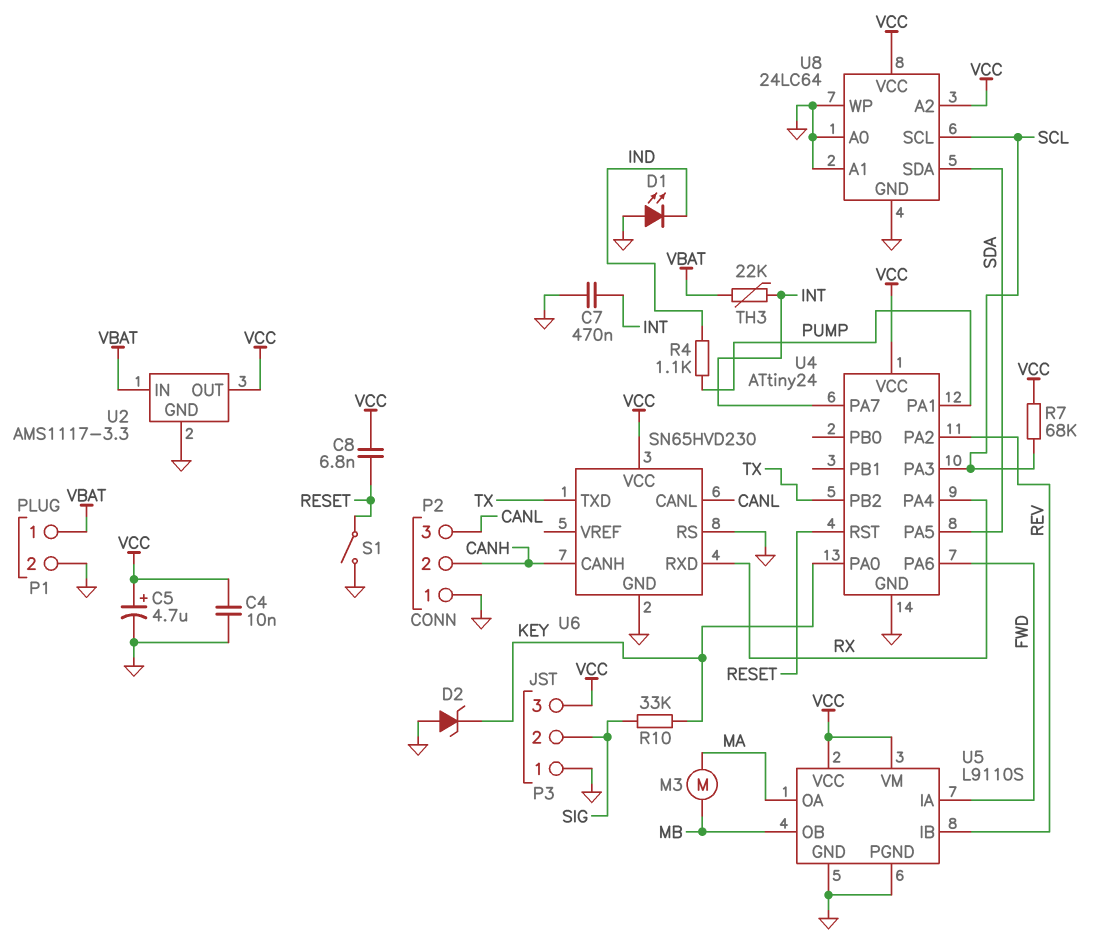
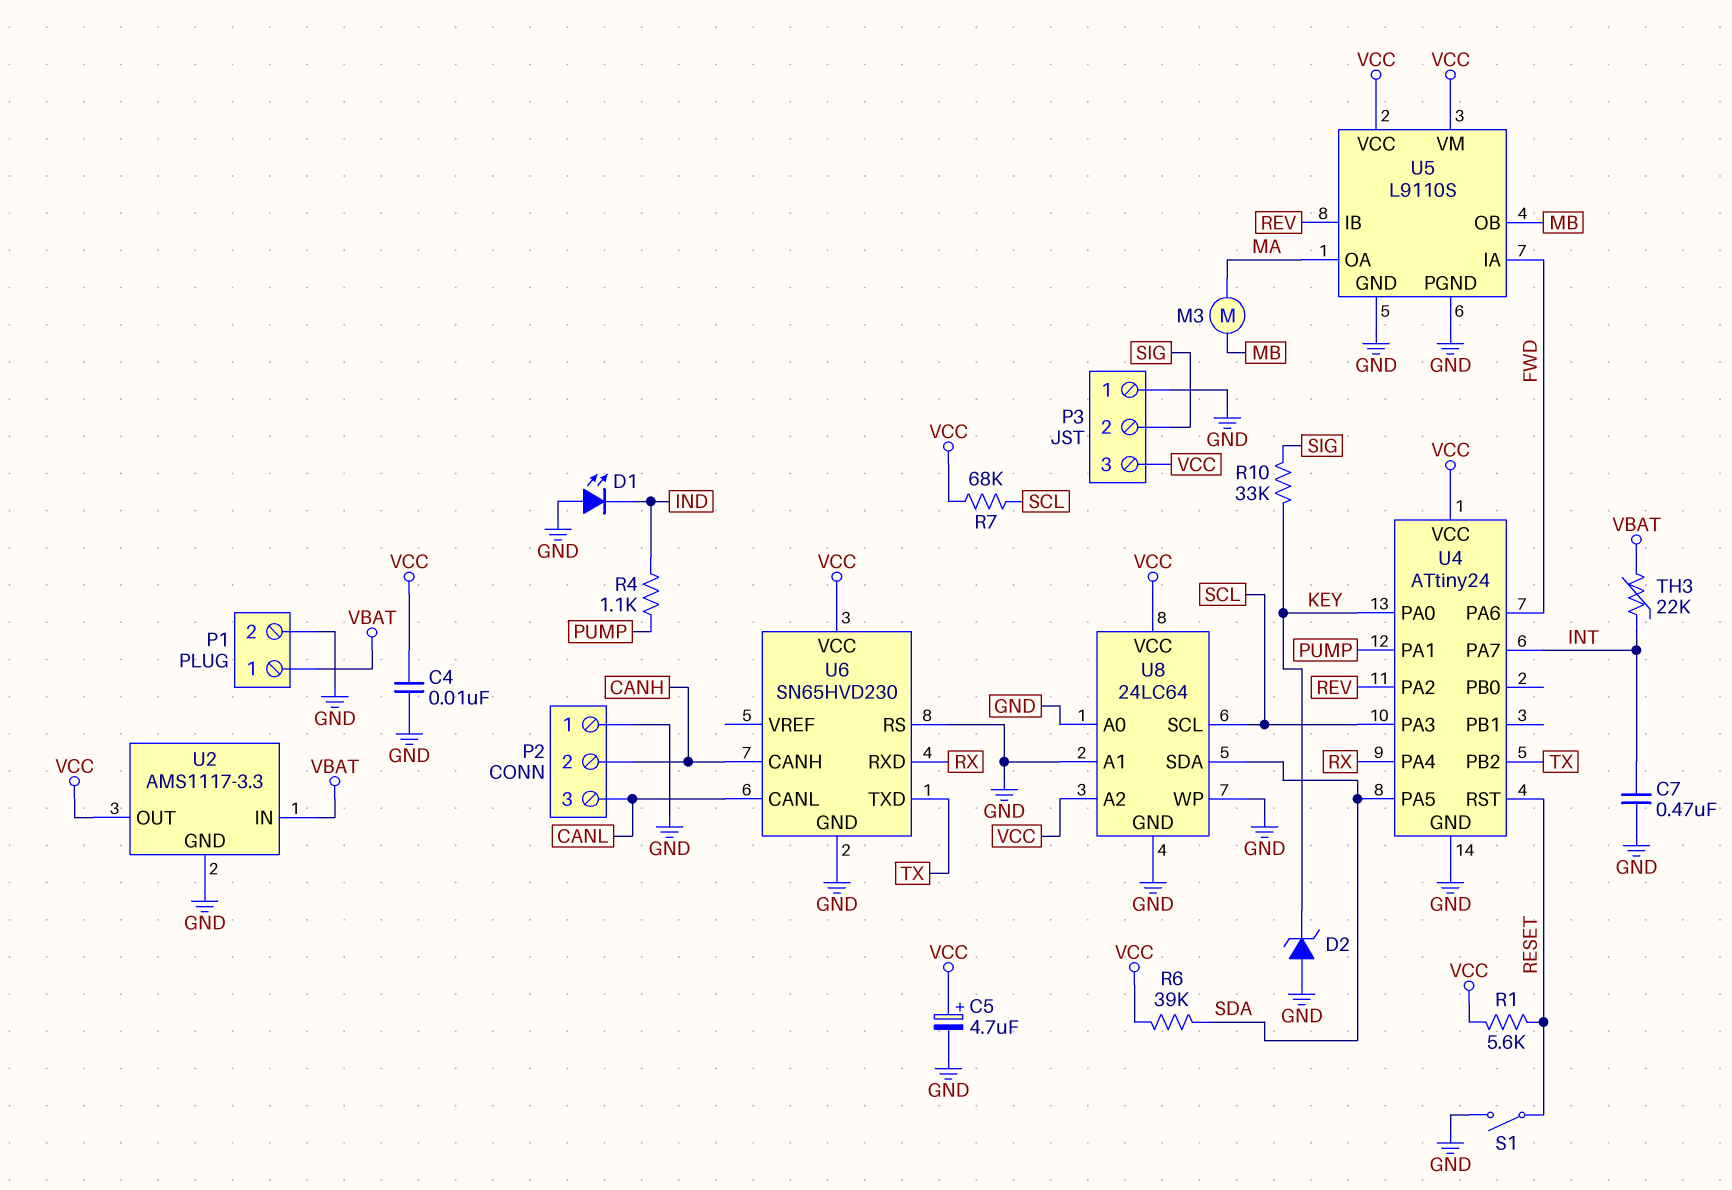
C8: 6.8nF (RESET, VCC) -> none
R1: none -> 5.6k (RESET, VCC)
R6: none -> 39k (SDA, VCC)

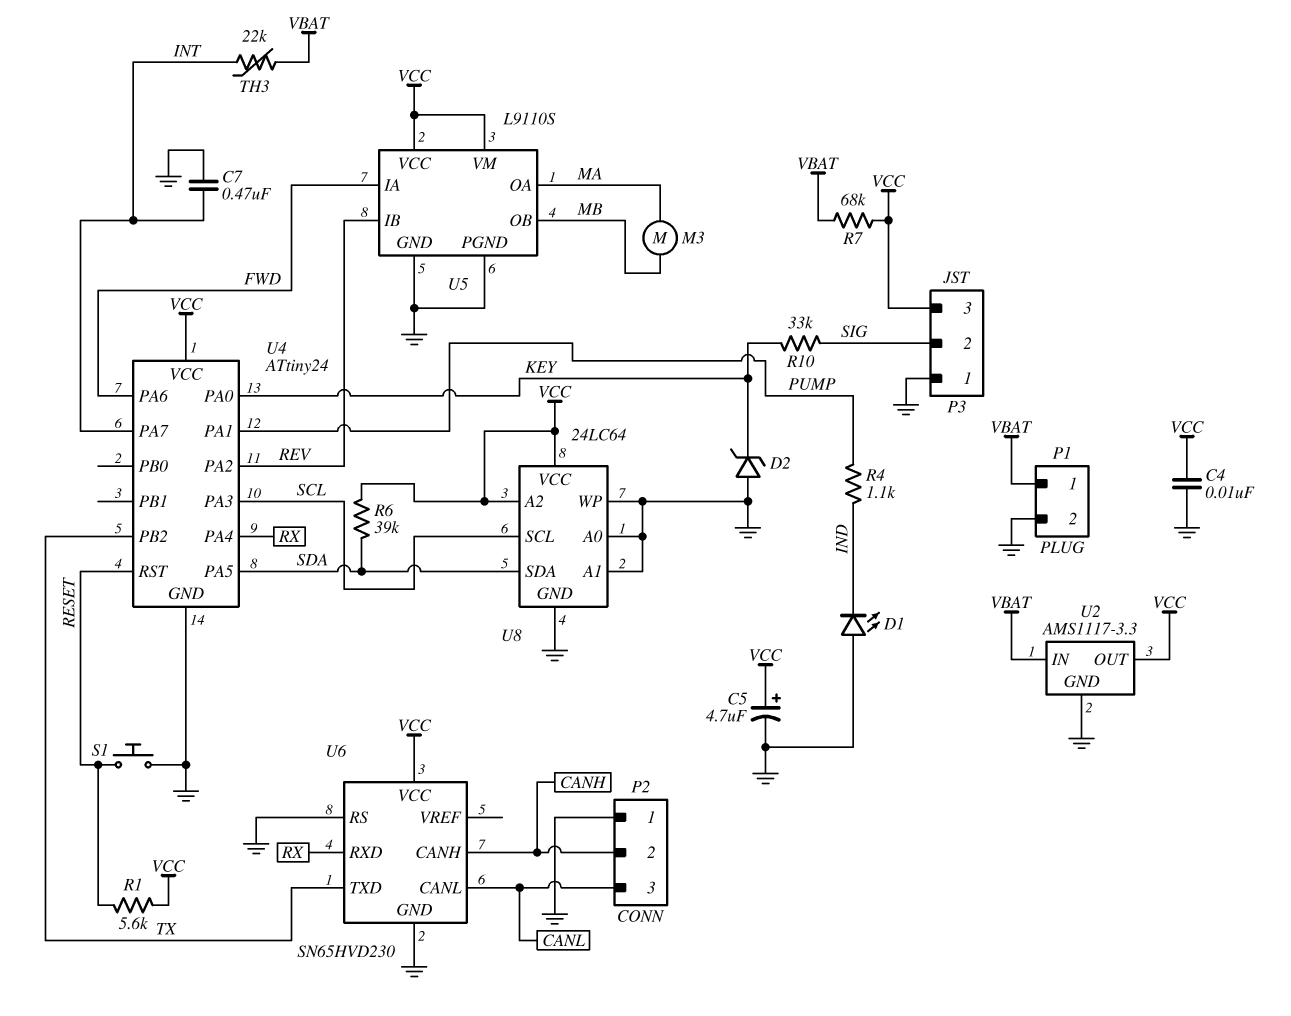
R7: 68k (SCL, VCC) -> 68k (VBAT, VCC)
S1: switch (GND, RESET) -> button (GND, RESET)

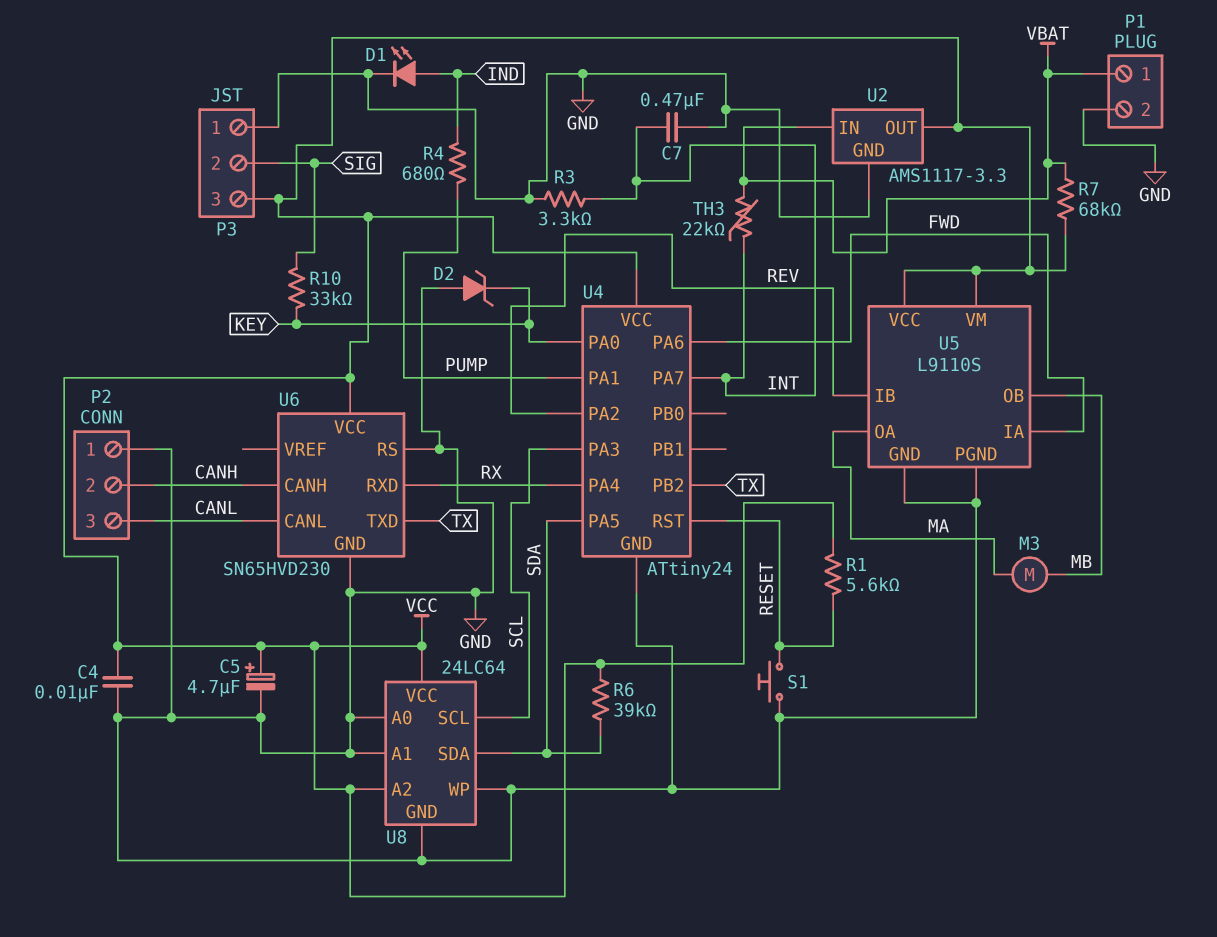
D1: LED (A GND, K IND) -> LED (A IND, K GND)
R3: none -> 3.3k (GND, INT)
R4: 1.1k (IND, PUMP) -> 680 (IND, PUMP)

